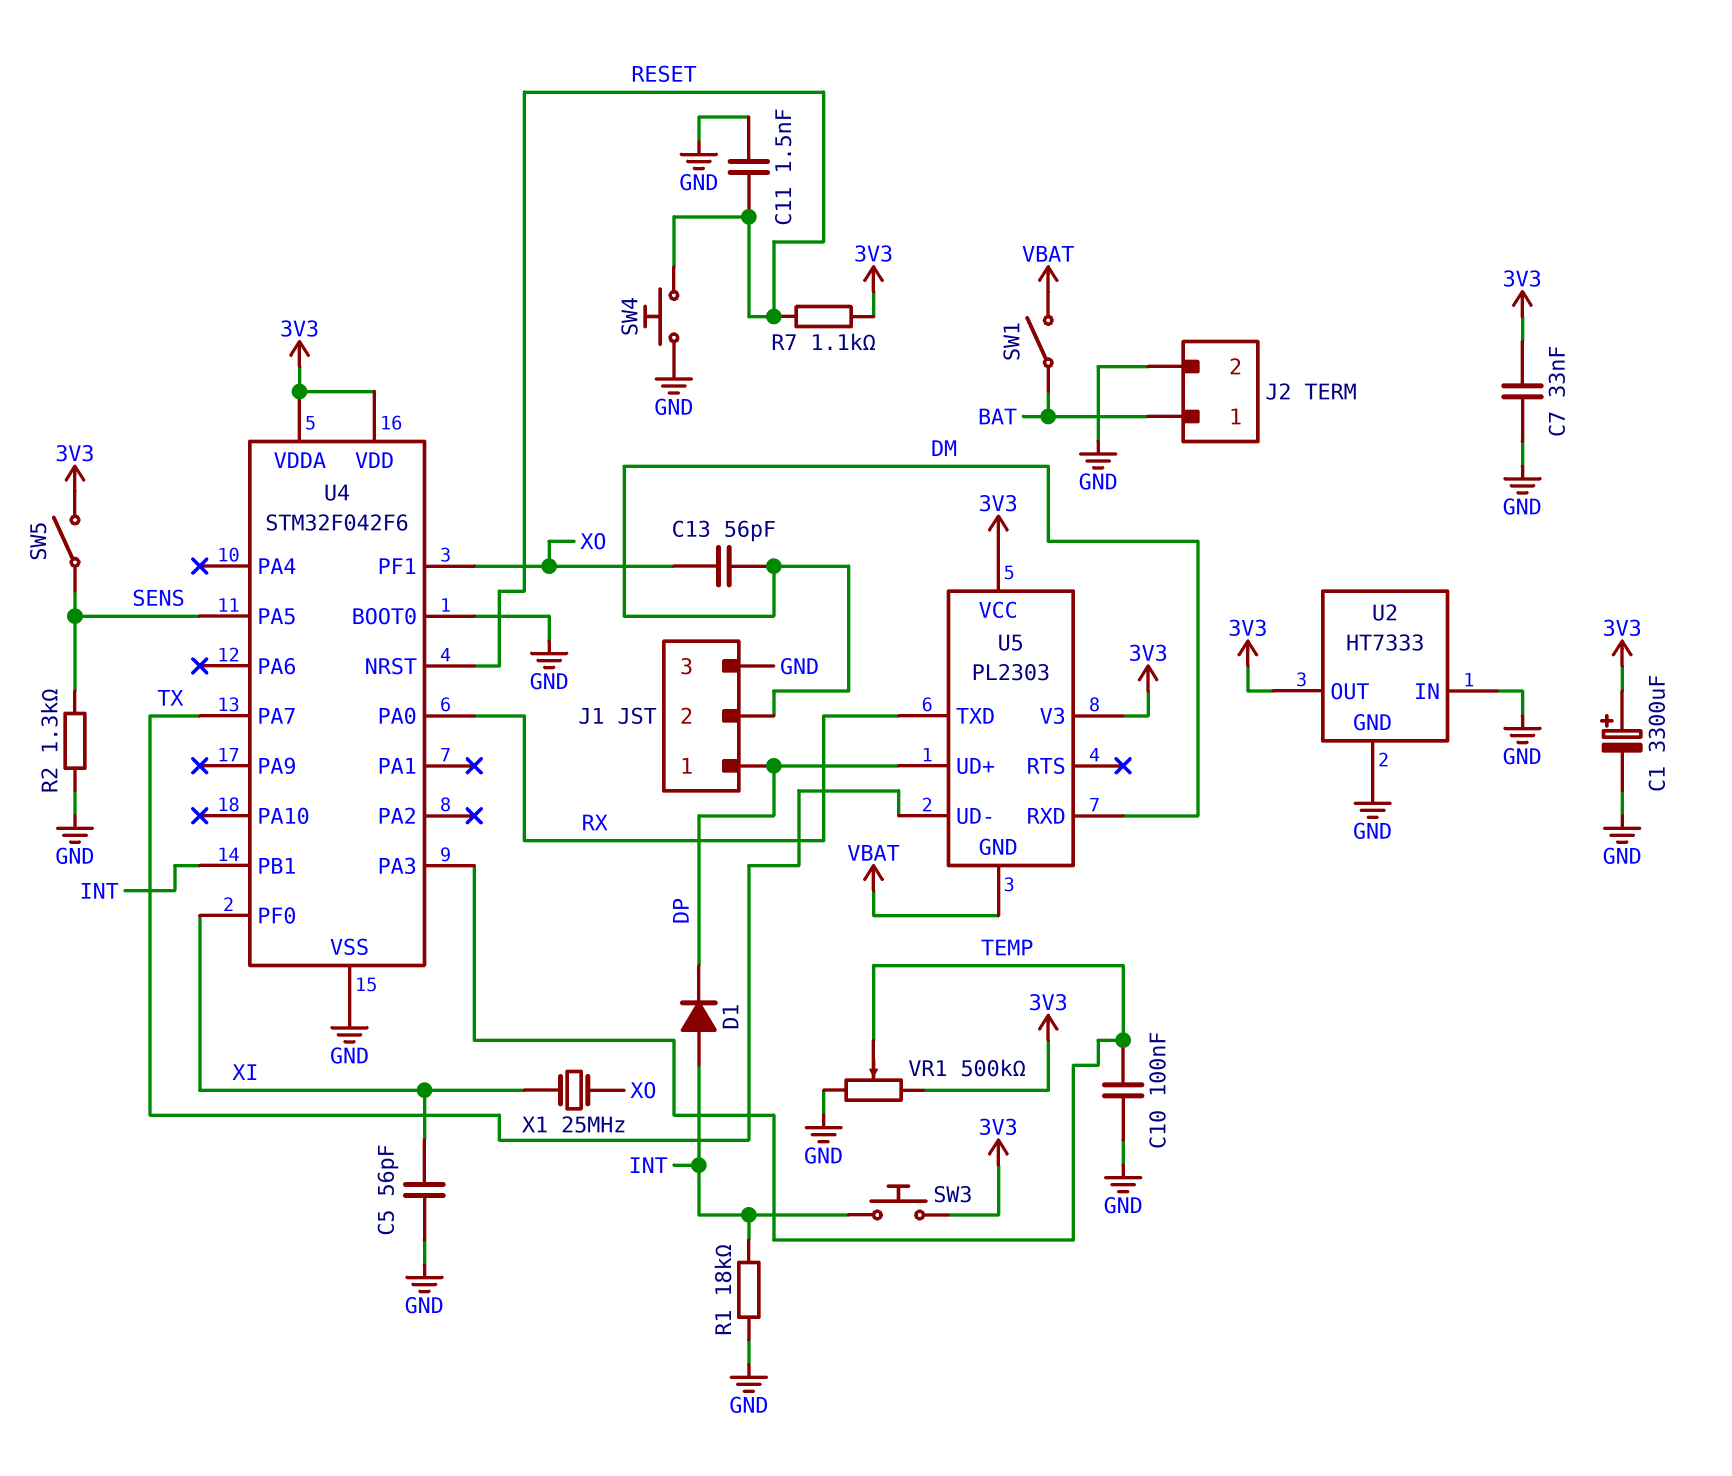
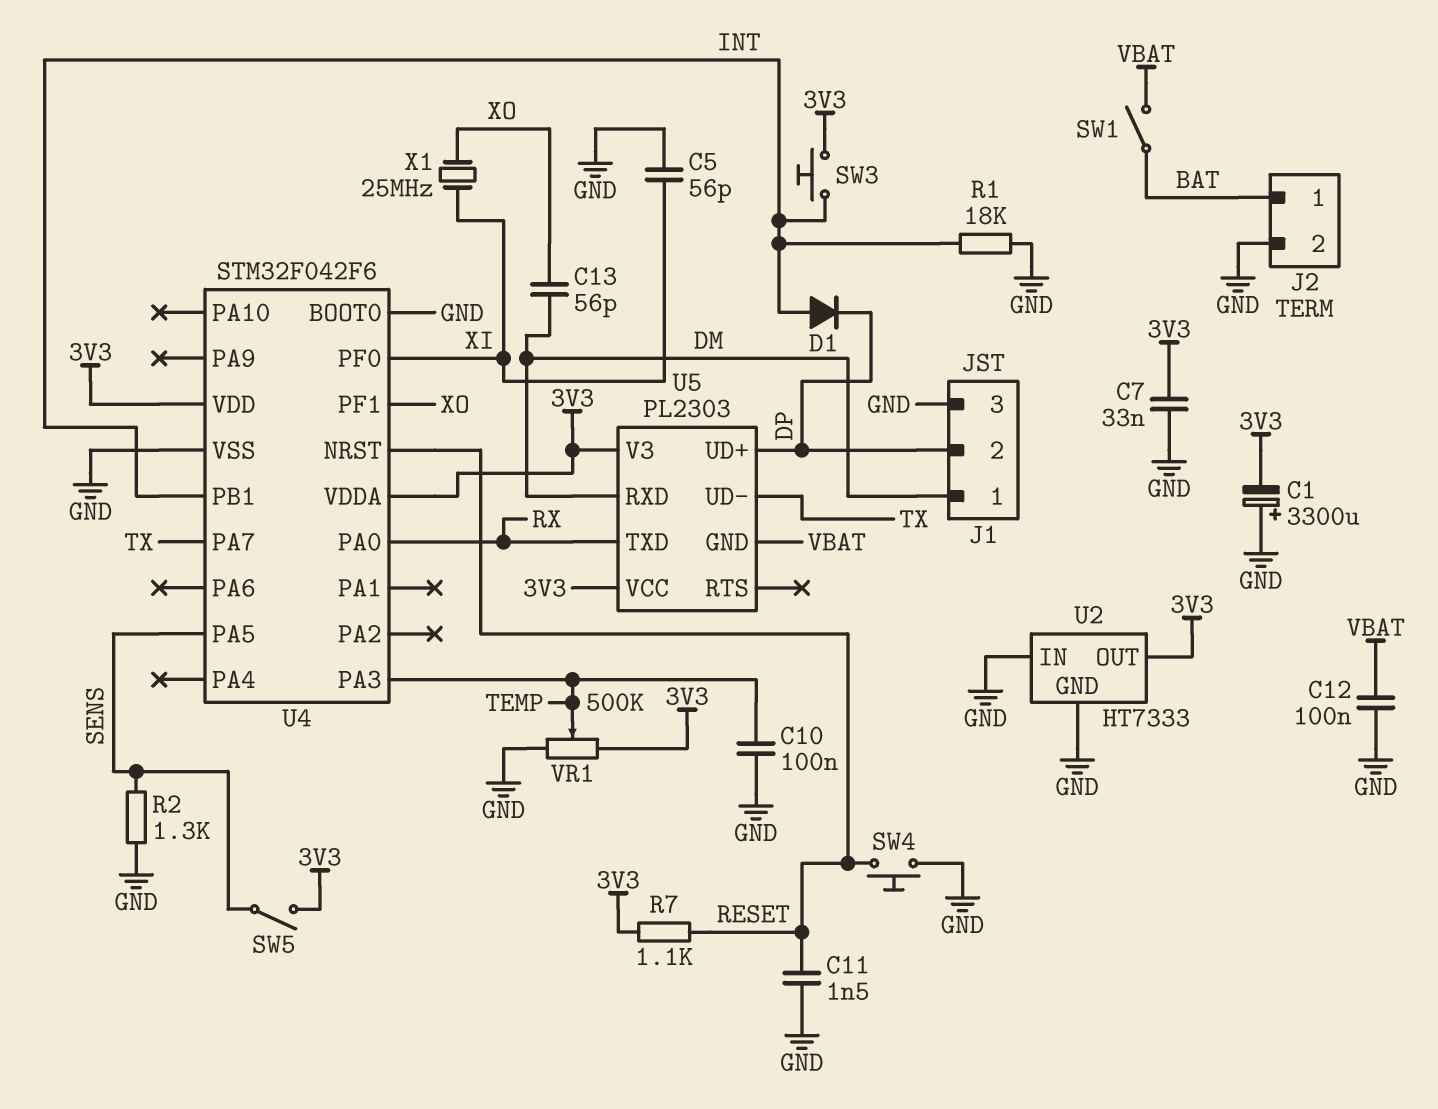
C1: 3300uF (plus 3V3, minus GND) -> 3300uF (plus GND, minus 3V3)
C12: none -> 100nF (GND, VBAT)
J1 pin 1: DP -> DM
J1 pin 2: DM -> DP

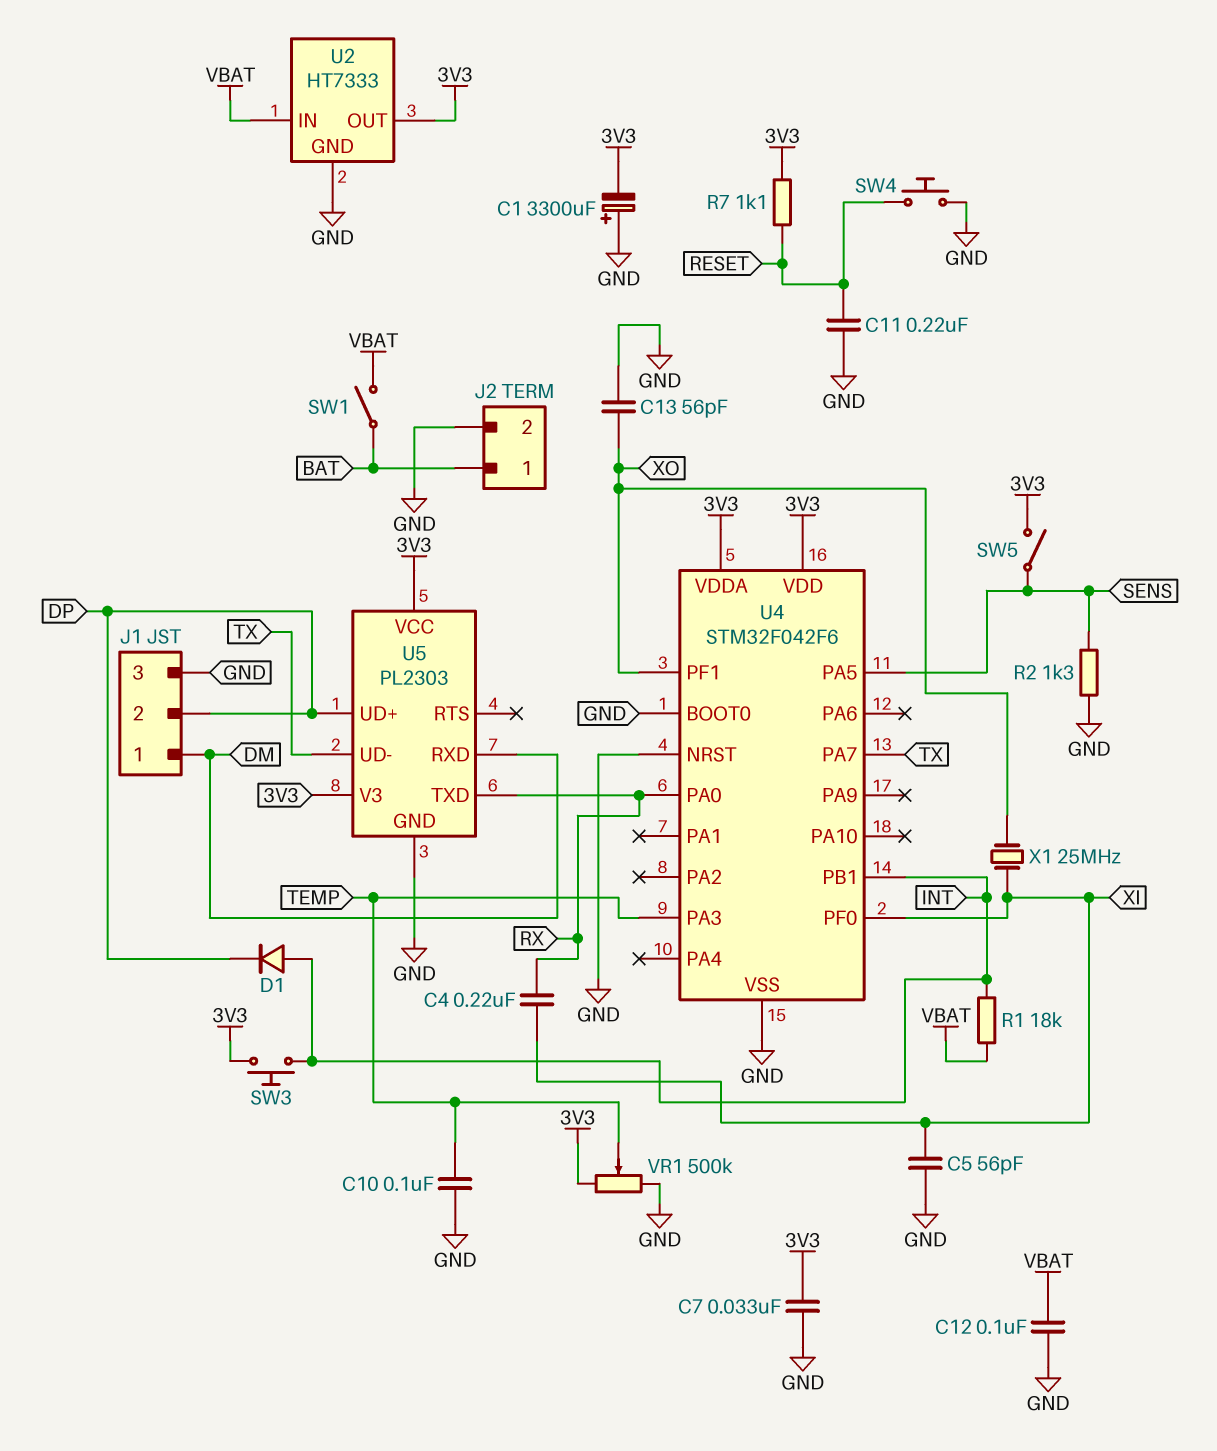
C4: none -> 220nF (RX, XI)
C11: 1.5nF (GND, RESET) -> 220nF (GND, RESET)
C13: 56pF (DM, XO) -> 56pF (GND, XO)
R1: 18k (GND, INT) -> 18k (INT, VBAT)
U2 pin IN: GND -> VBAT
U4 pin NRST: RESET -> GND
U5 pin GND: VBAT -> GND

